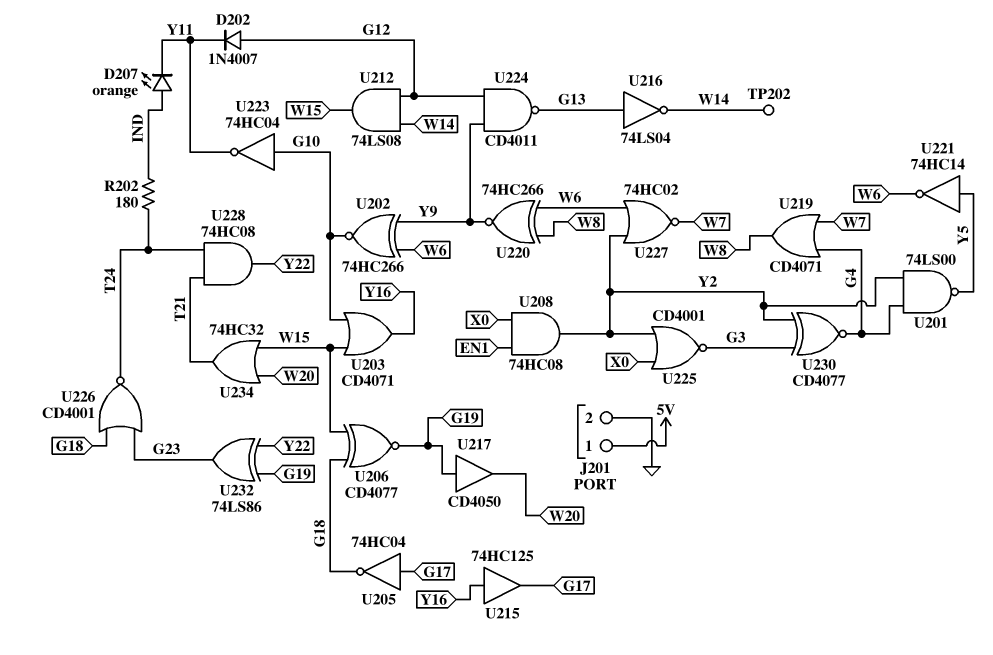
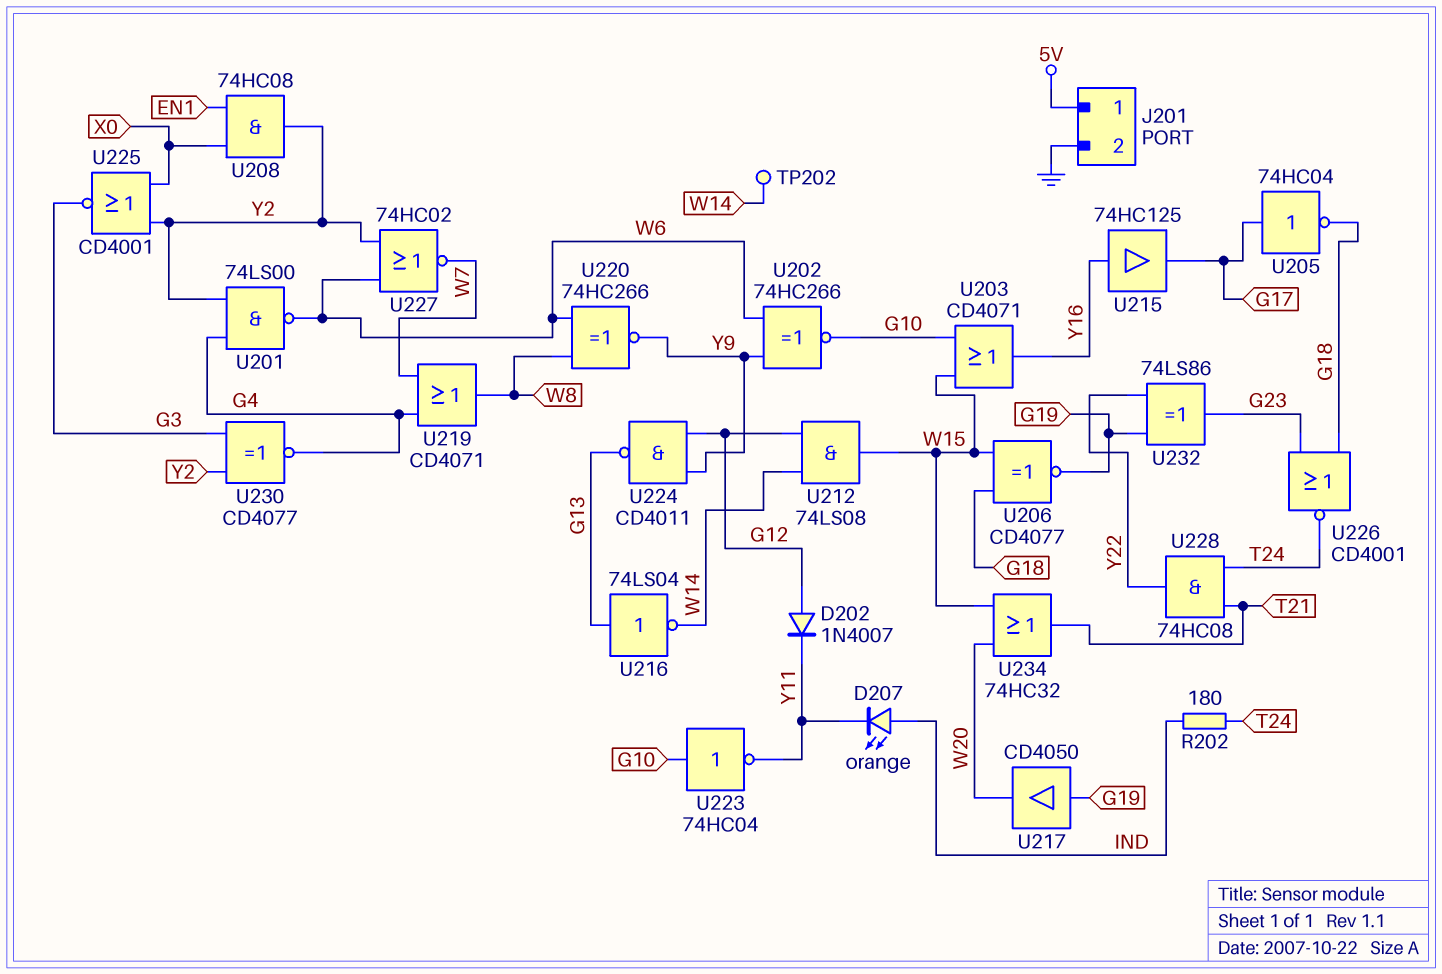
U201: NAND 74LS00 (in G4, in Y2, out Y5) -> NAND 74LS00 (in G4, in Y2, out W6)
U221: NOT 74HC14 (in Y5, out W6) -> none

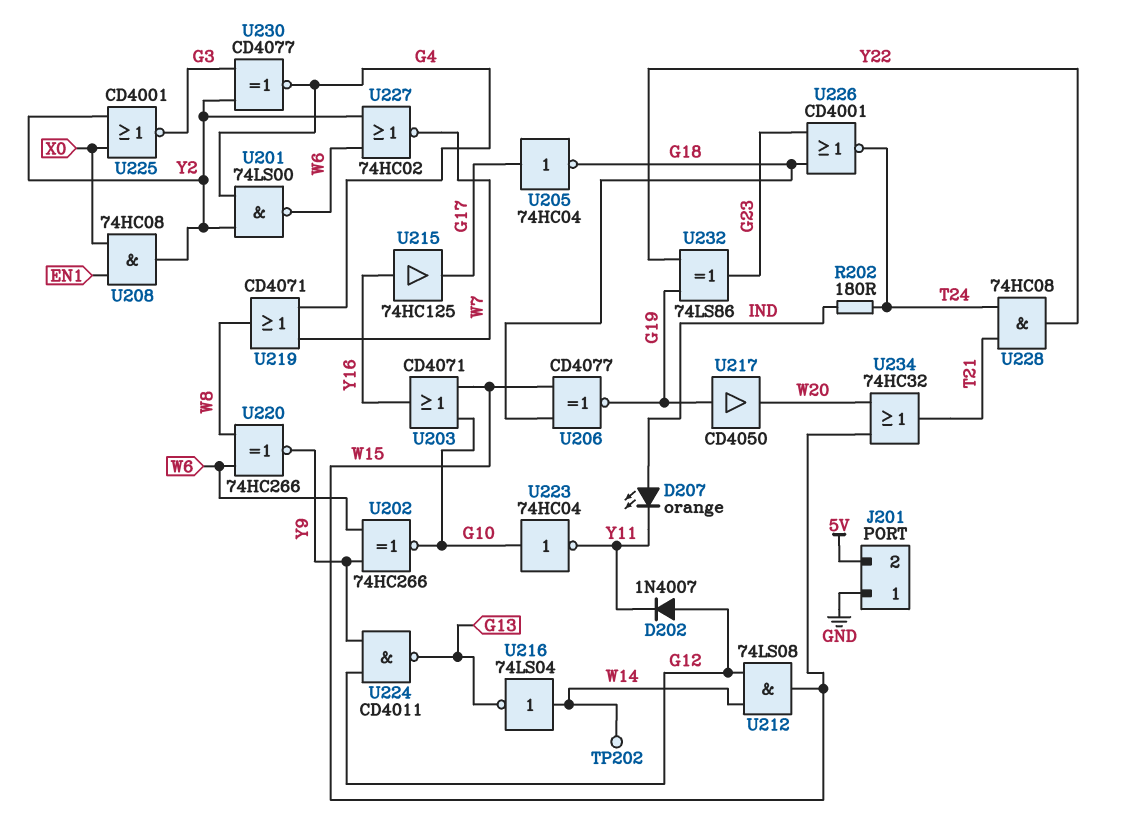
J201 pin 1: 5V -> GND
J201 pin 2: GND -> 5V
U216: NOT 74LS04 (in G13, out W14) -> NOT 74LS04 (in W14, out G13)

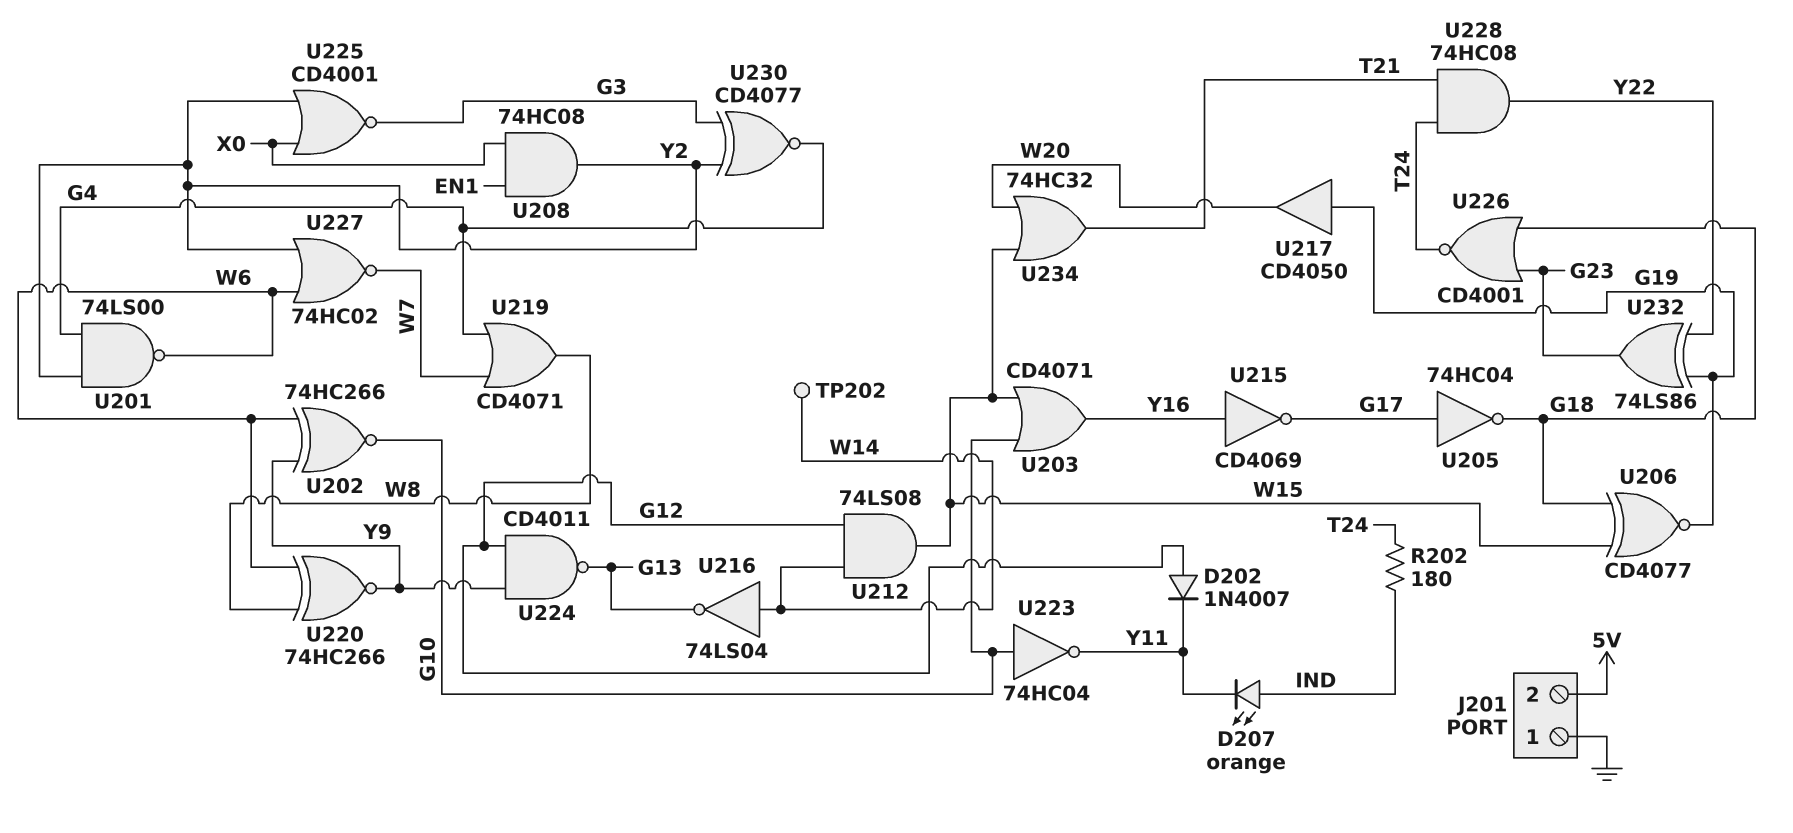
U215: buffer 74HC125 (in Y16, out G17) -> NOT CD4069 (in Y16, out G17)

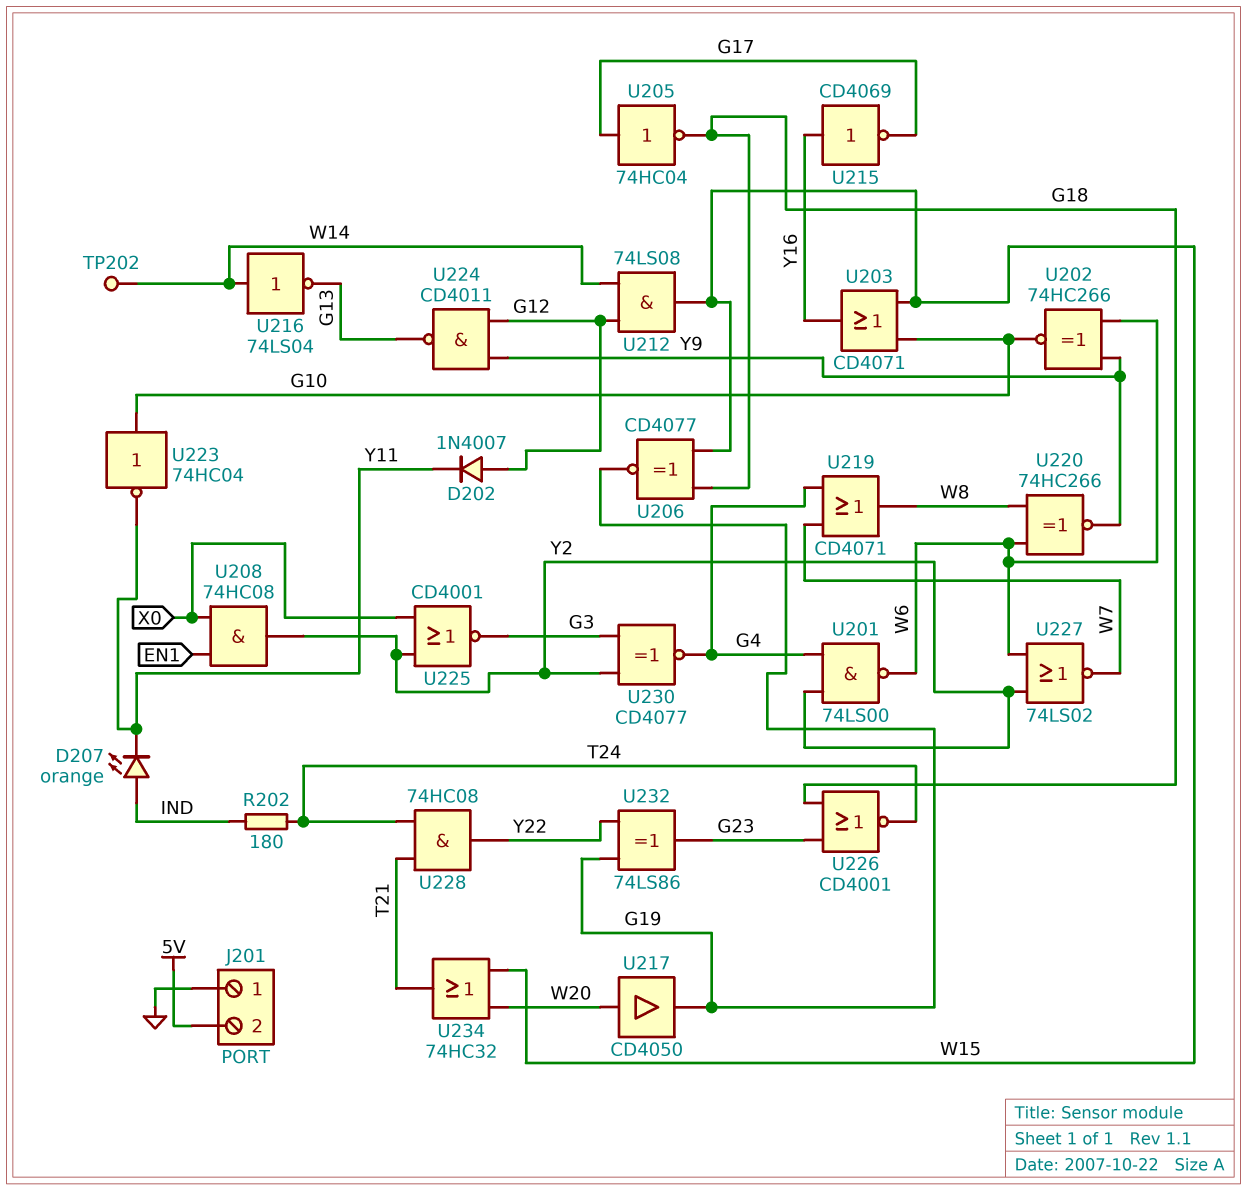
U217: buffer CD4050 (in G19, out W20) -> buffer CD4050 (in W20, out G19)
U227: NOR 74HC02 (in W6, in Y2, out W7) -> NOR 74LS02 (in W6, in Y2, out W7)

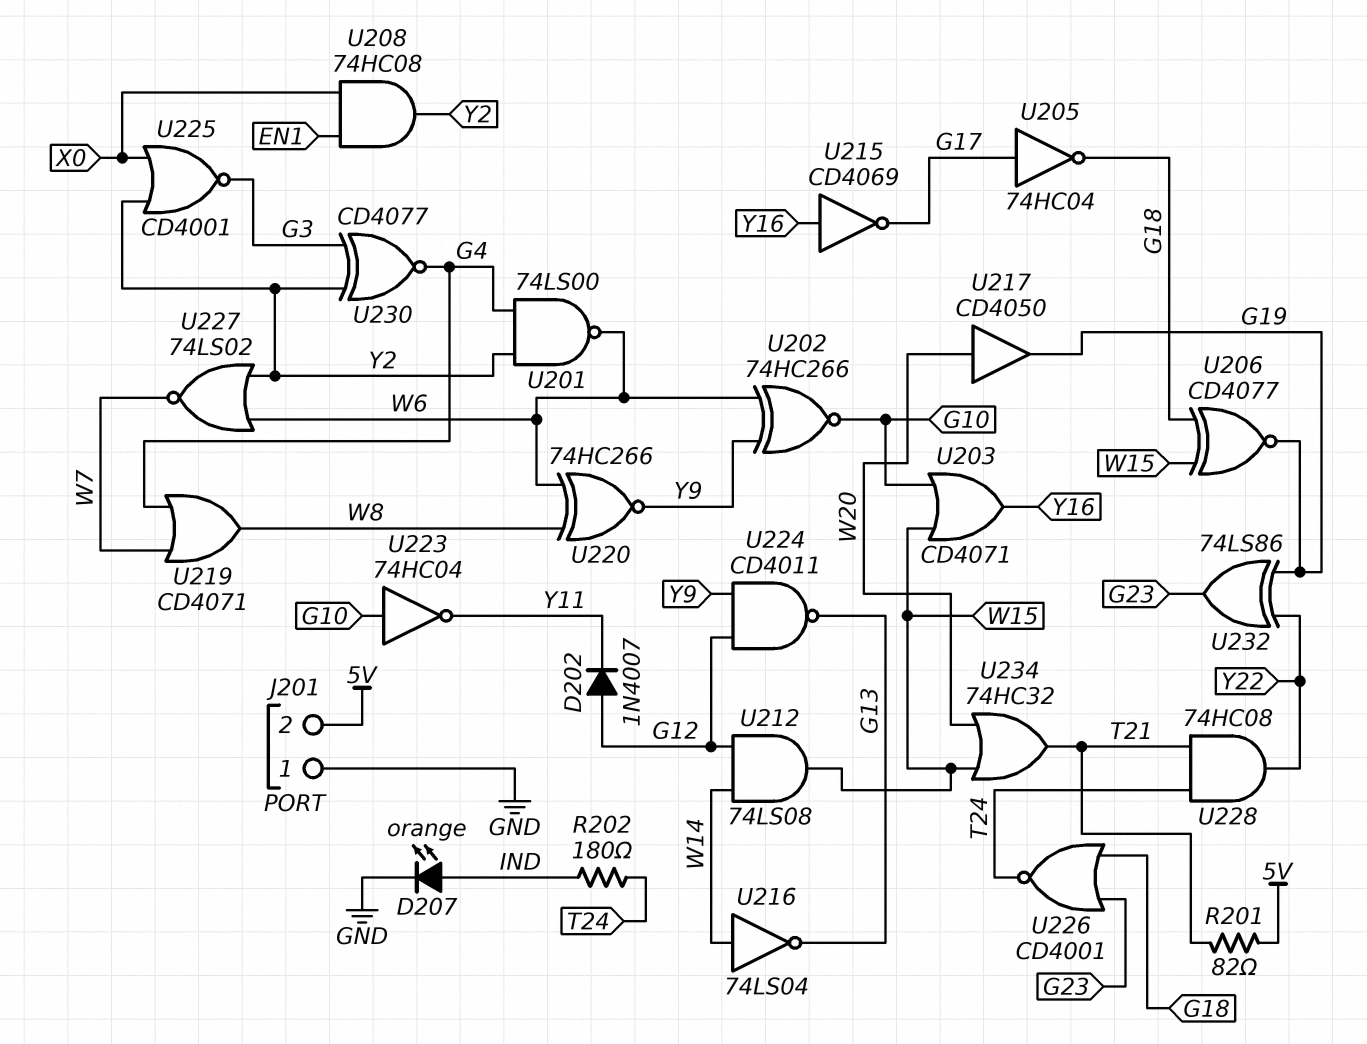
D207: LED orange (A IND, K Y11) -> LED orange (A IND, K GND)
R201: none -> 82 (5V, T21)
TP202: test point (W14) -> none

